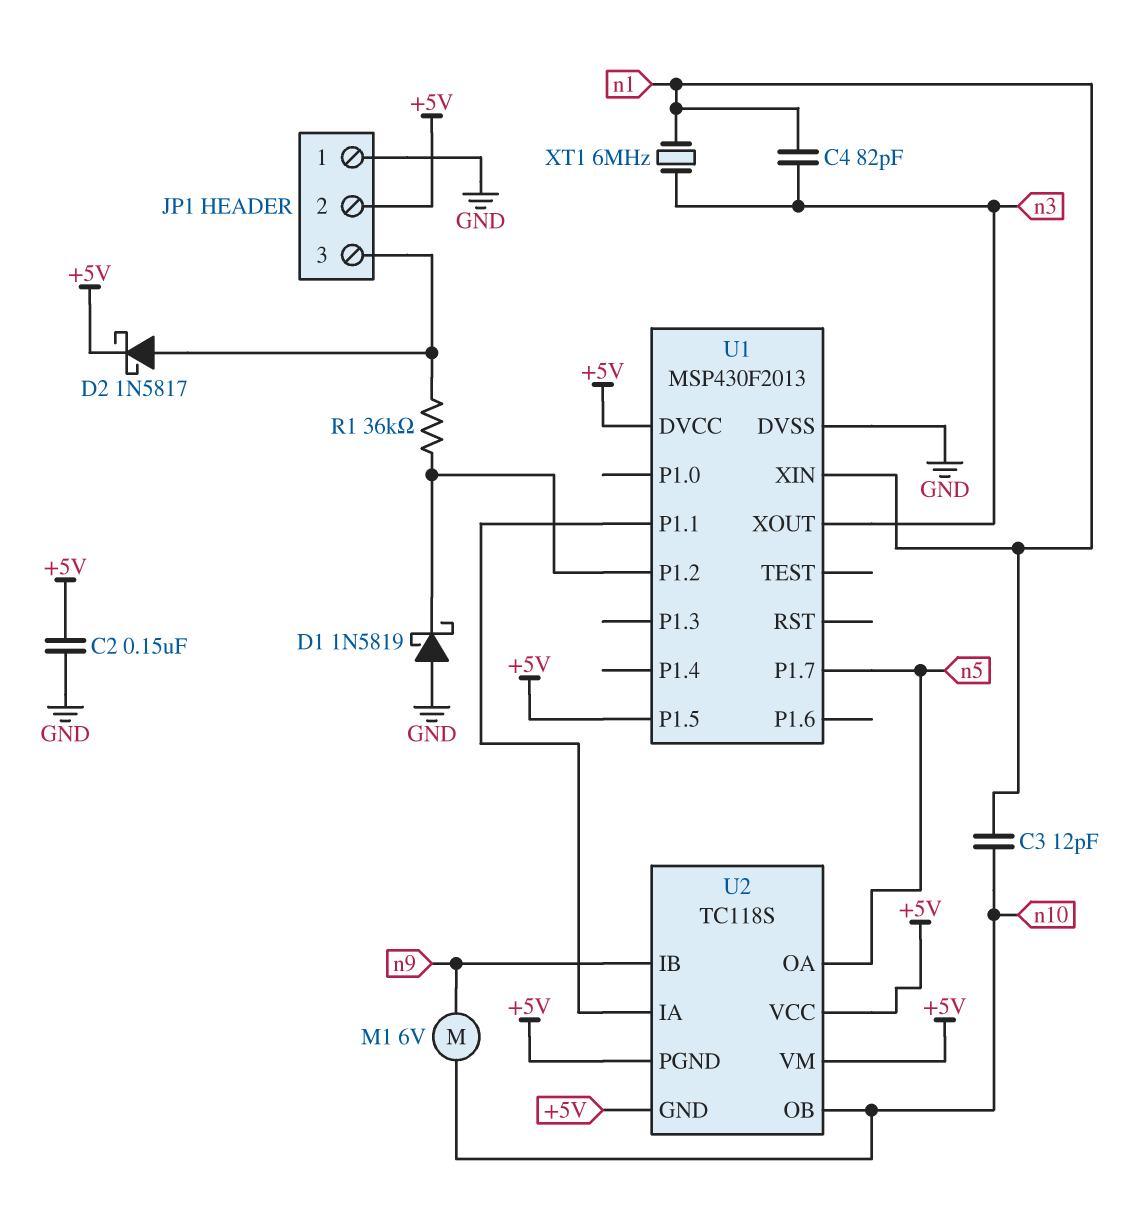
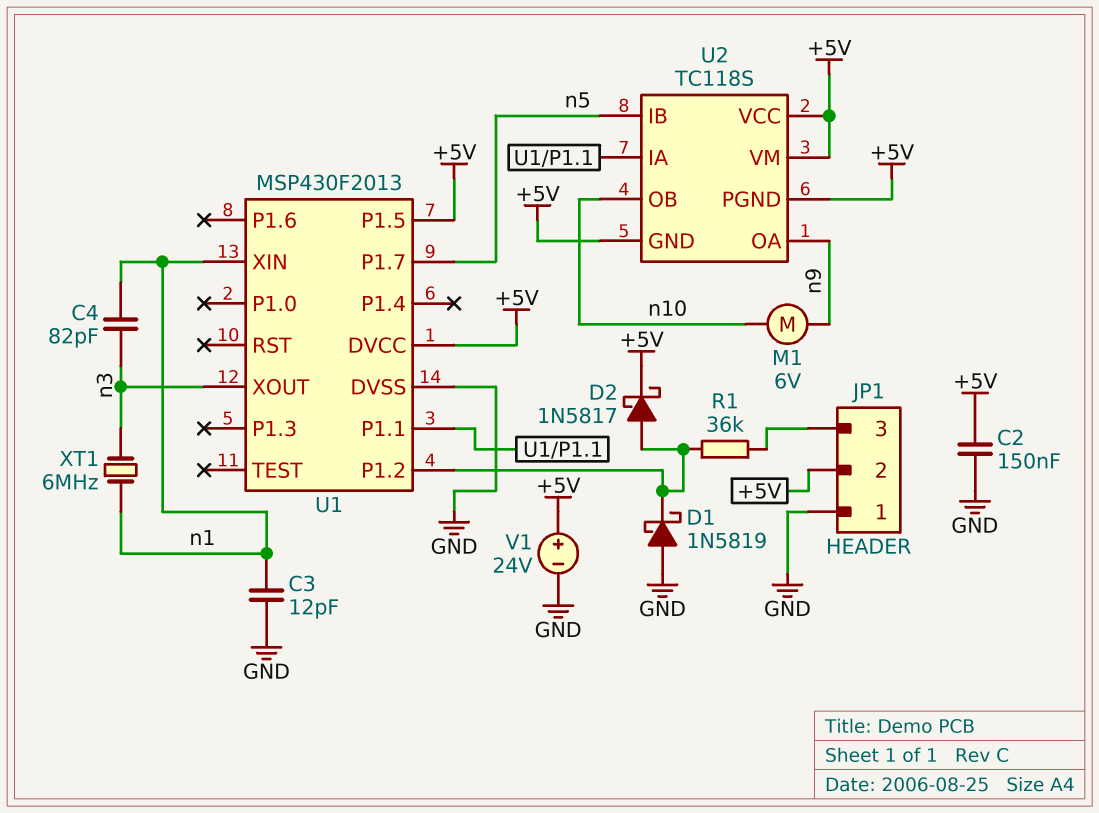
C3: 12pF (n1, n10) -> 12pF (GND, n1)
D2: schottky 1N5817 (A JP1/3, K +5V) -> schottky 1N5817 (A U1/P1.2, K +5V)
U2 pin IB: n9 -> n5
U2 pin OA: n5 -> n9
V1: none -> 24V (plus +5V, minus GND)

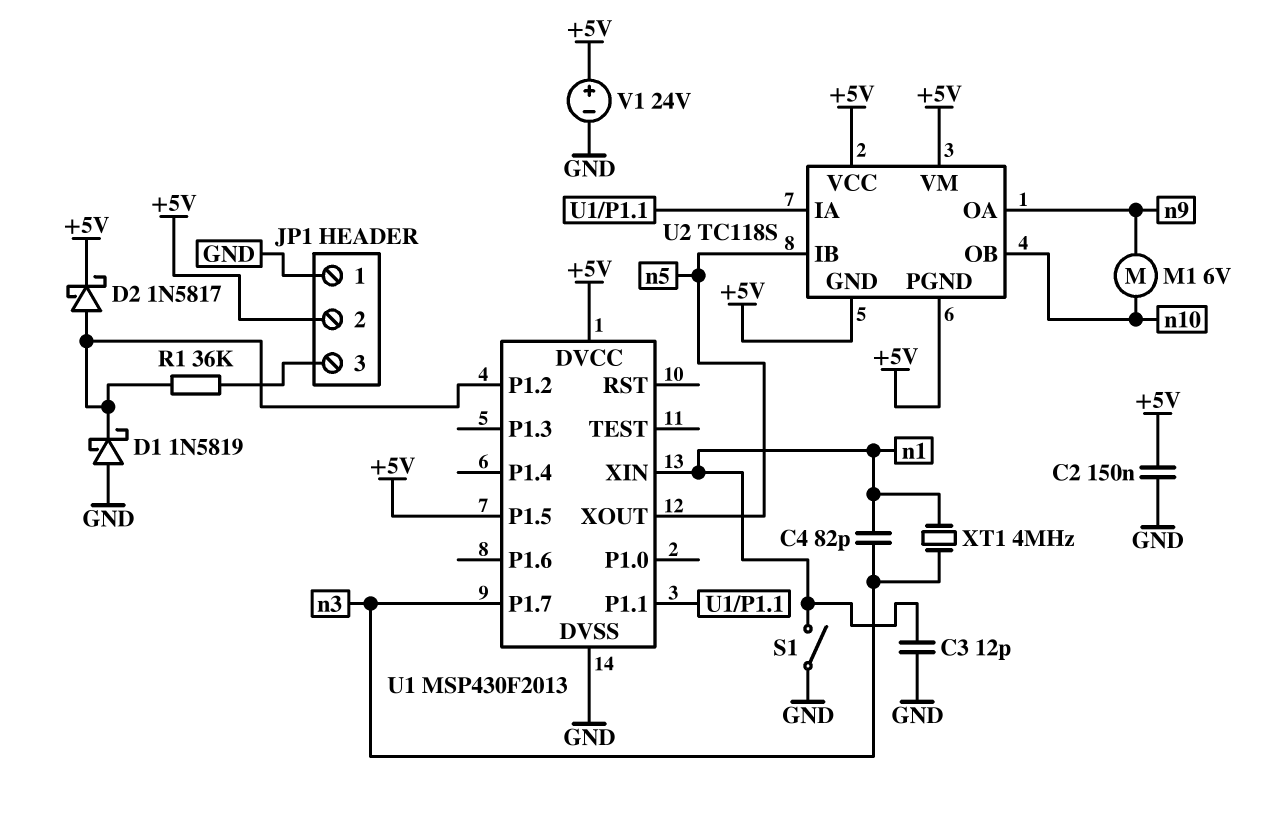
S1: none -> switch (GND, n1)
U1 pin P1.7: n5 -> n3
U1 pin XOUT: n3 -> n5
XT1: 6MHz (n1, n3) -> 4MHz (n1, n3)

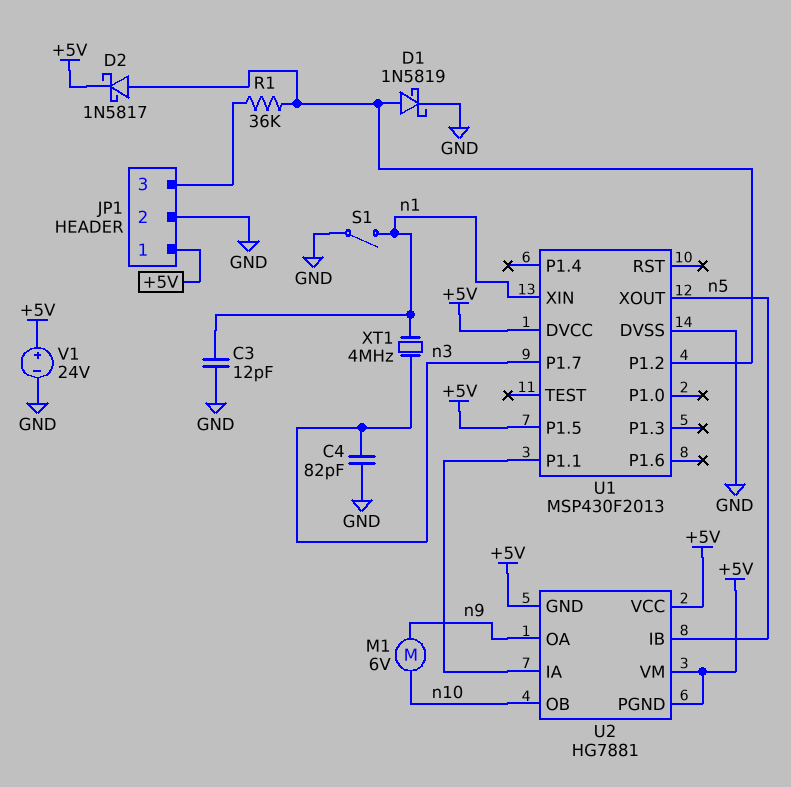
C2: 150nF (+5V, GND) -> none
C4: 82pF (n1, n3) -> 82pF (GND, n3)
D1: schottky 1N5819 (A GND, K U1/P1.2) -> schottky 1N5819 (A U1/P1.2, K GND)
JP1 pin 1: GND -> +5V
JP1 pin 2: +5V -> GND
U2: TC118S -> HG7881

